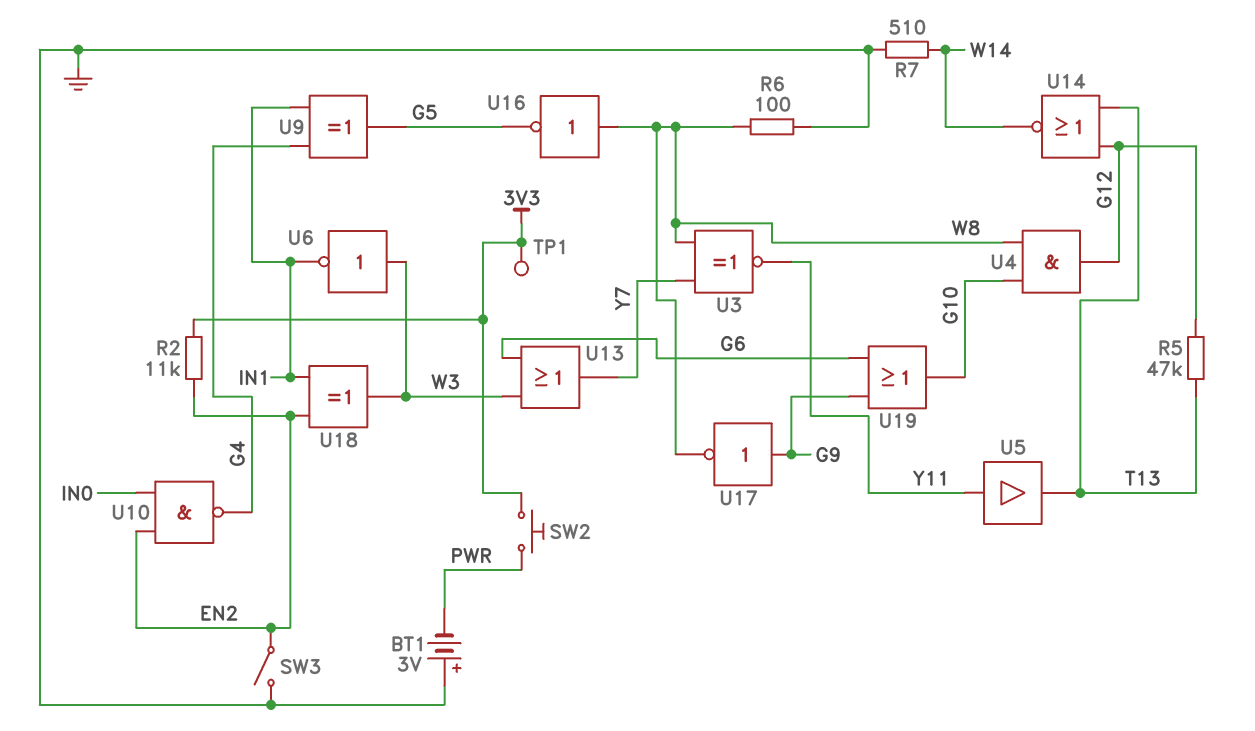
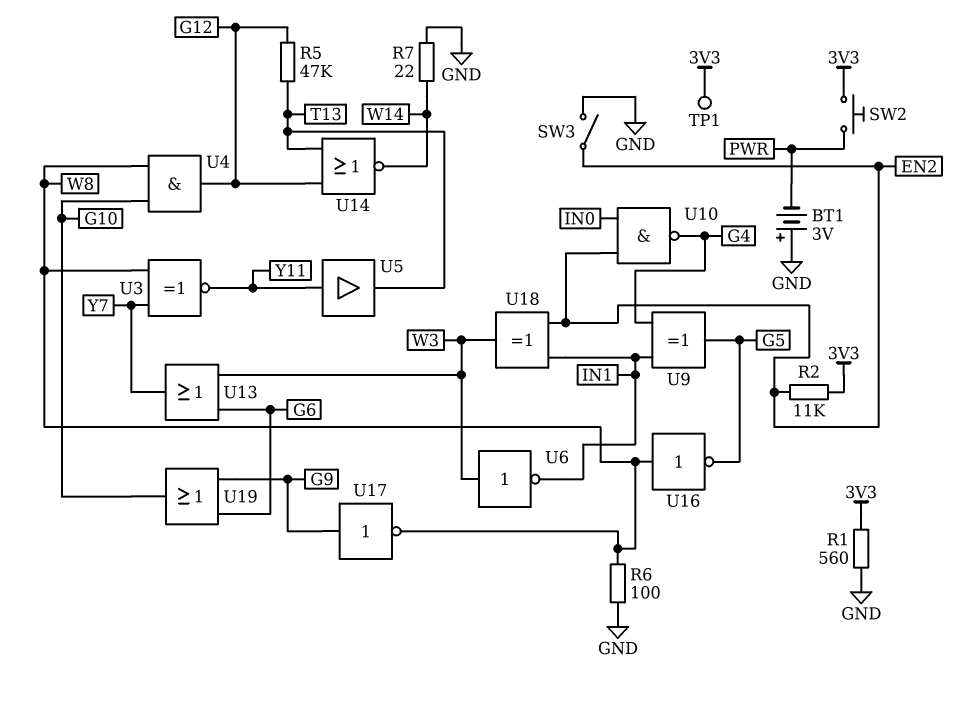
R1: none -> 560 (3V3, GND)
R7: 510 (GND, W14) -> 22 (GND, W14)

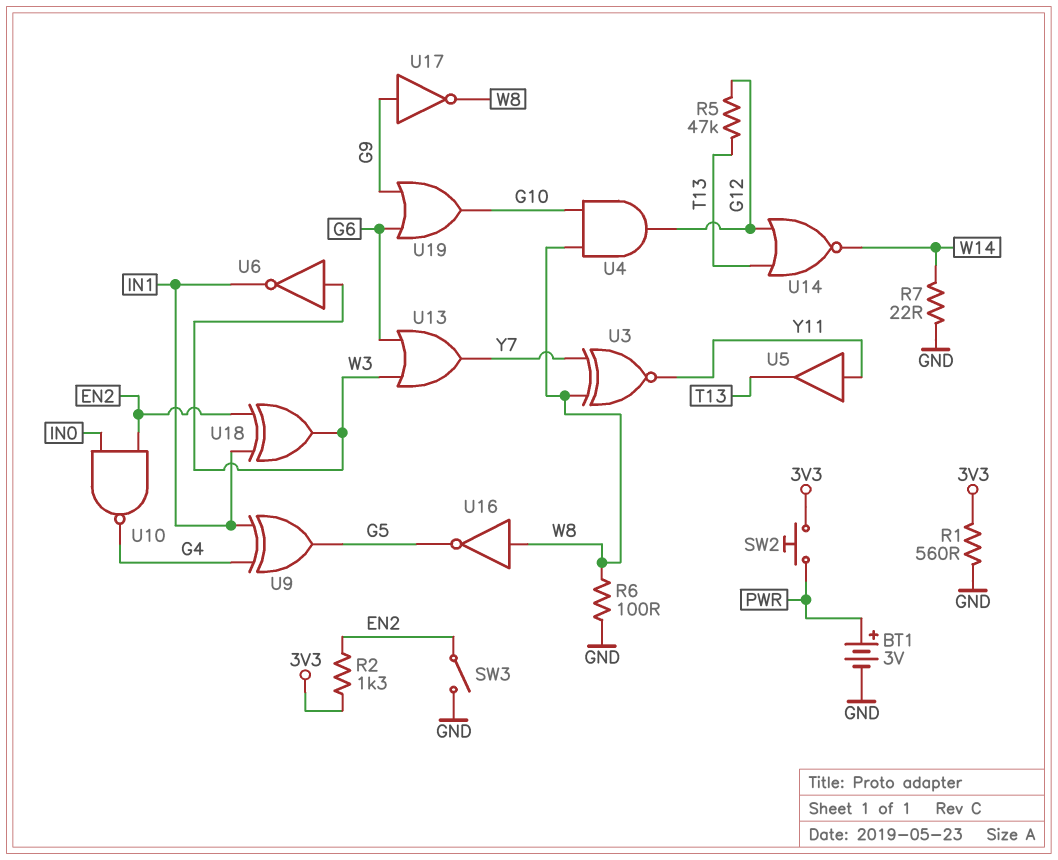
BT1: 3V (plus GND, minus PWR) -> 3V (plus PWR, minus GND)
R2: 11k (3V3, EN2) -> 1.3k (3V3, EN2)
TP1: test point (3V3) -> none

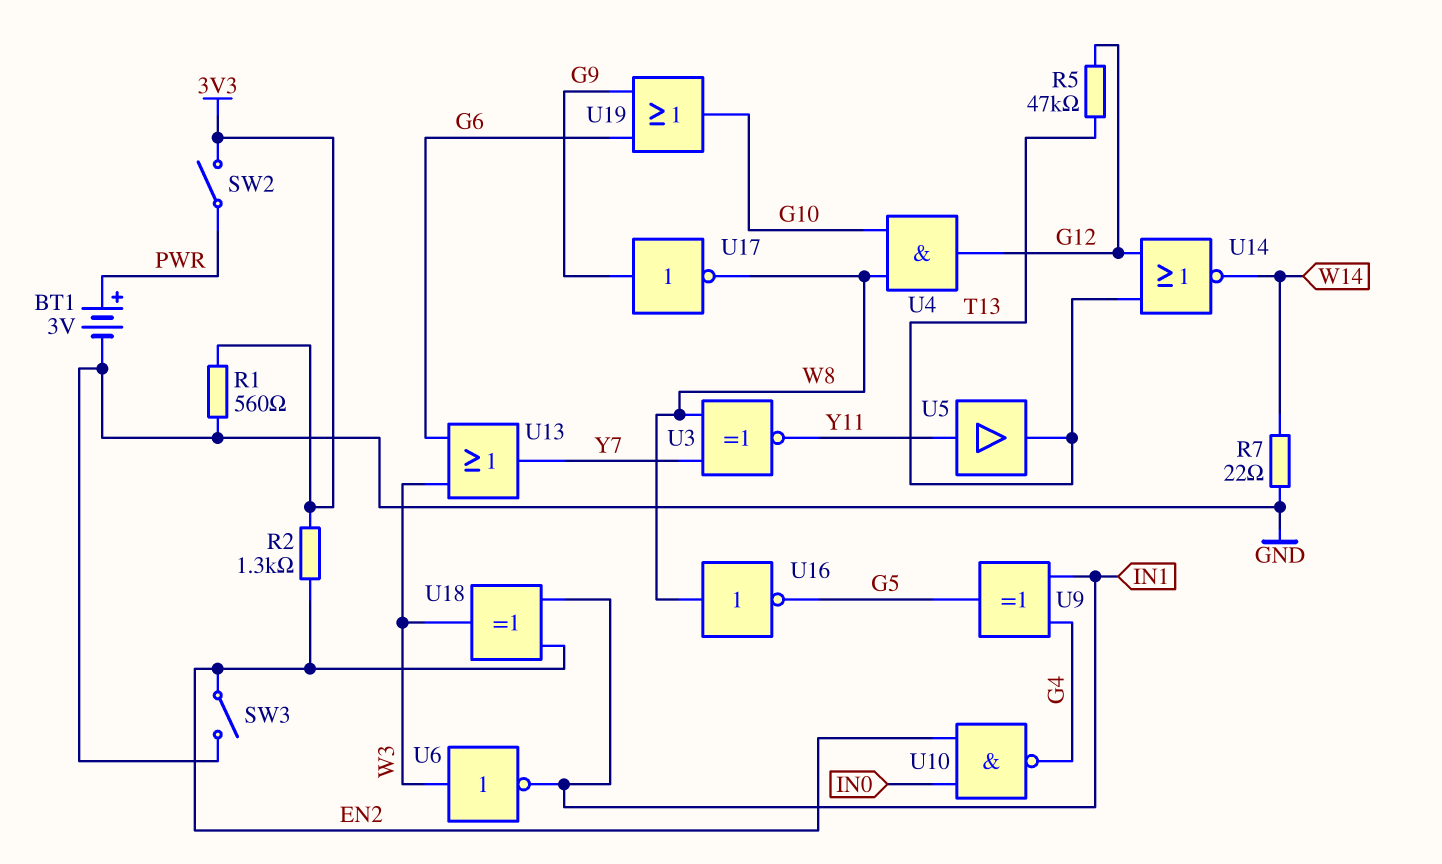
R6: 100 (GND, W8) -> none
SW2: button (3V3, PWR) -> switch (3V3, PWR)

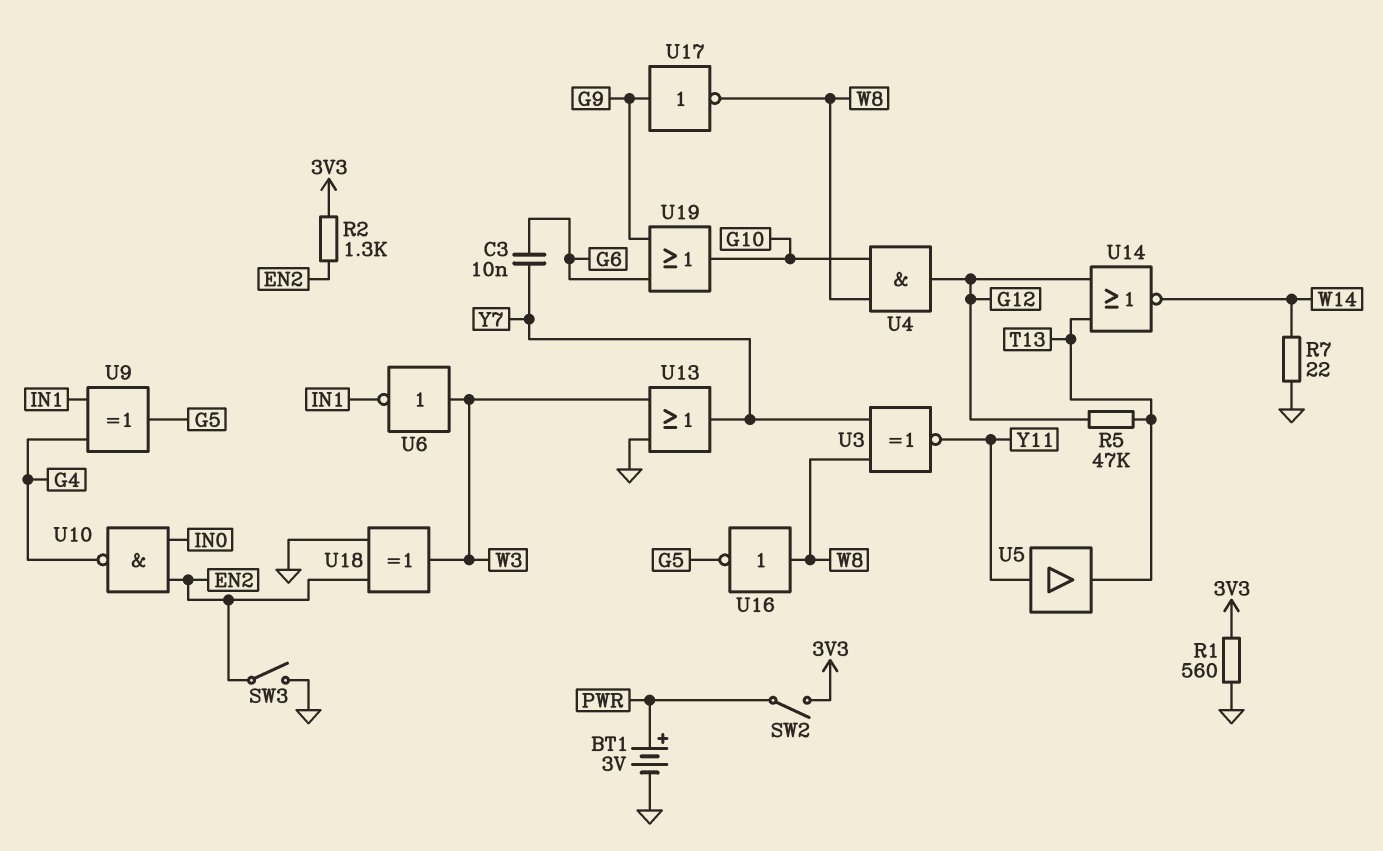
C3: none -> 10nF (G6, Y7)
U13: OR (in G6, in W3, out Y7) -> OR (in GND, in W3, out Y7)
U18: XOR (in EN2, in IN1, out W3) -> XOR (in EN2, in GND, out W3)

